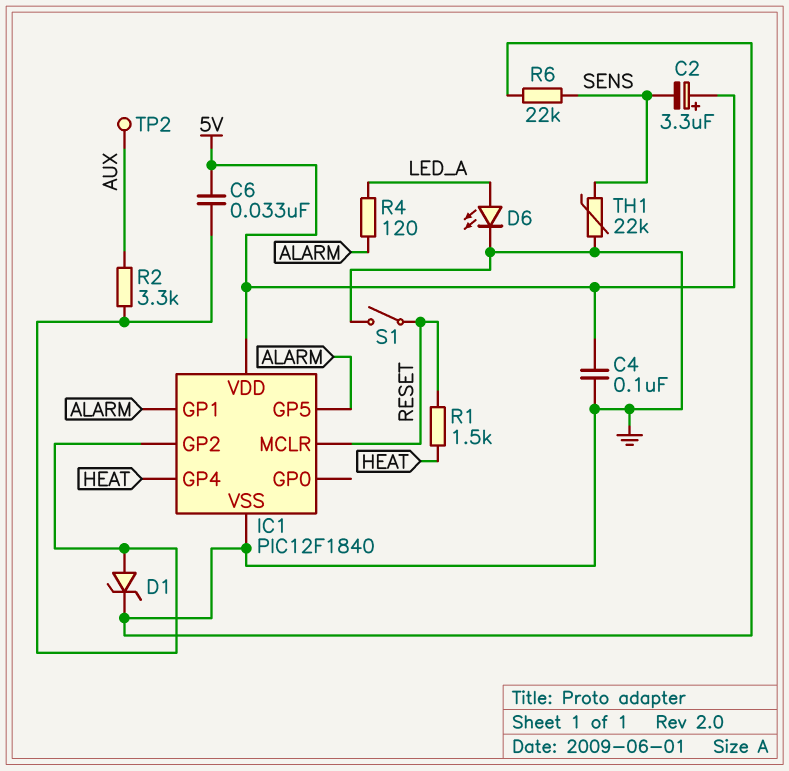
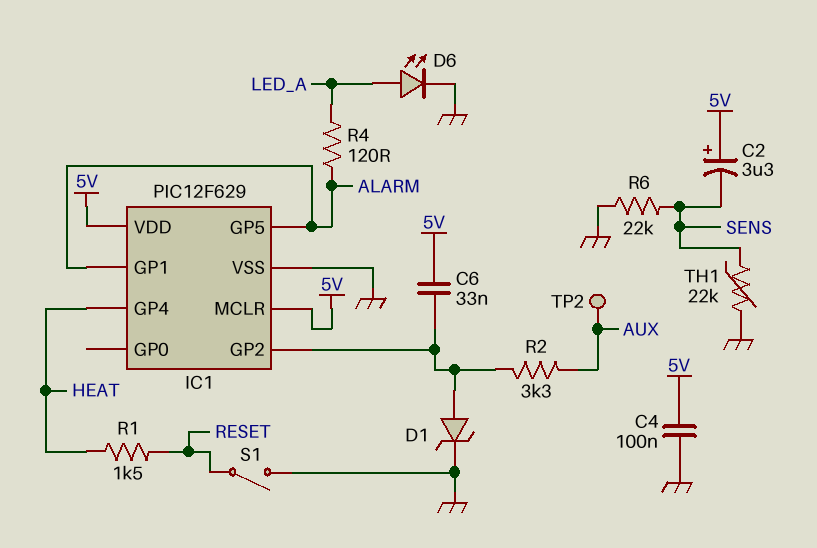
IC1: PIC12F1840 -> PIC12F629
IC1 pin MCLR: RESET -> 5V

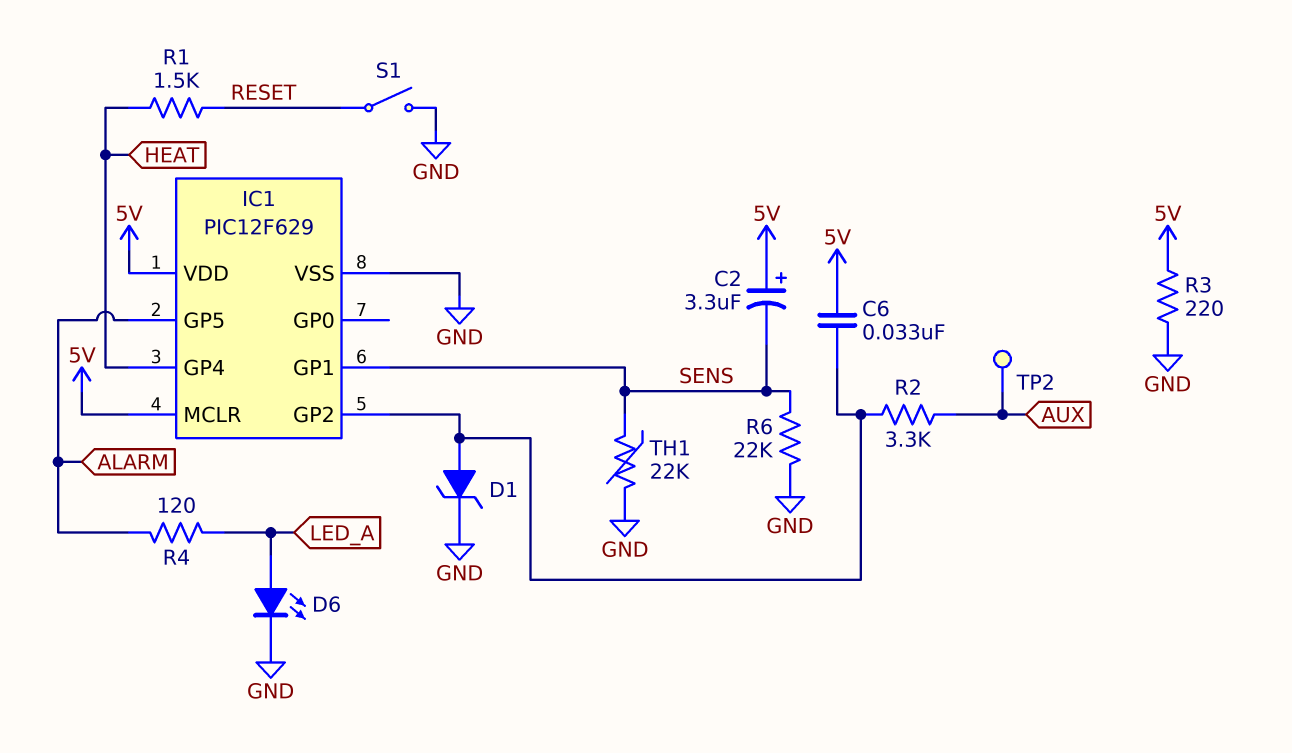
C4: 100nF (5V, GND) -> none
IC1 pin GP1: ALARM -> SENS
R3: none -> 220 (5V, GND)

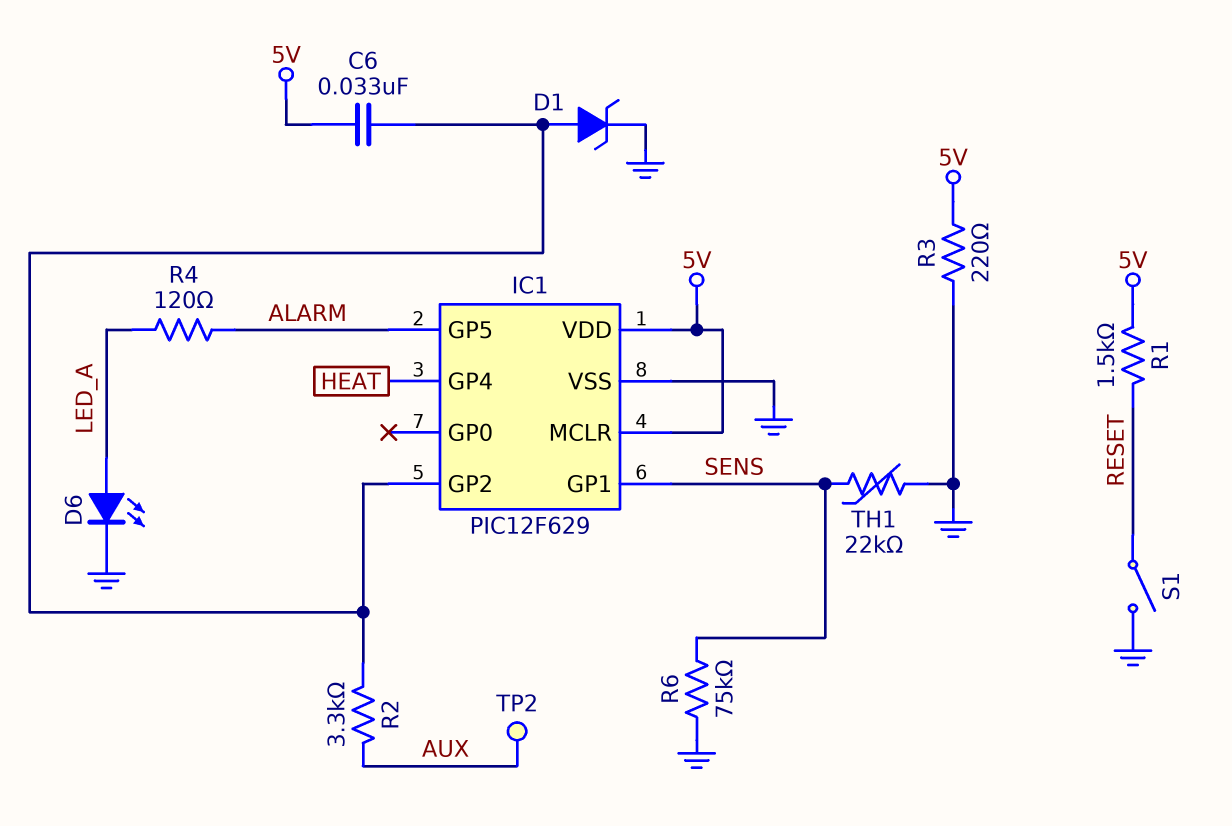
C2: 3.3uF (plus 5V, minus SENS) -> none
R1: 1.5k (HEAT, RESET) -> 1.5k (5V, RESET)
R6: 22k (GND, SENS) -> 75k (GND, SENS)

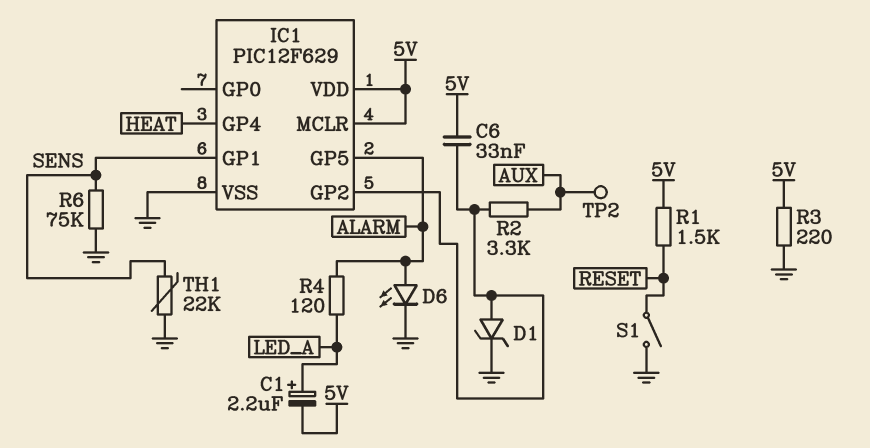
C1: none -> 2.2uF (plus LED_A, minus 5V)
D6: LED (A LED_A, K GND) -> LED (A ALARM, K GND)

